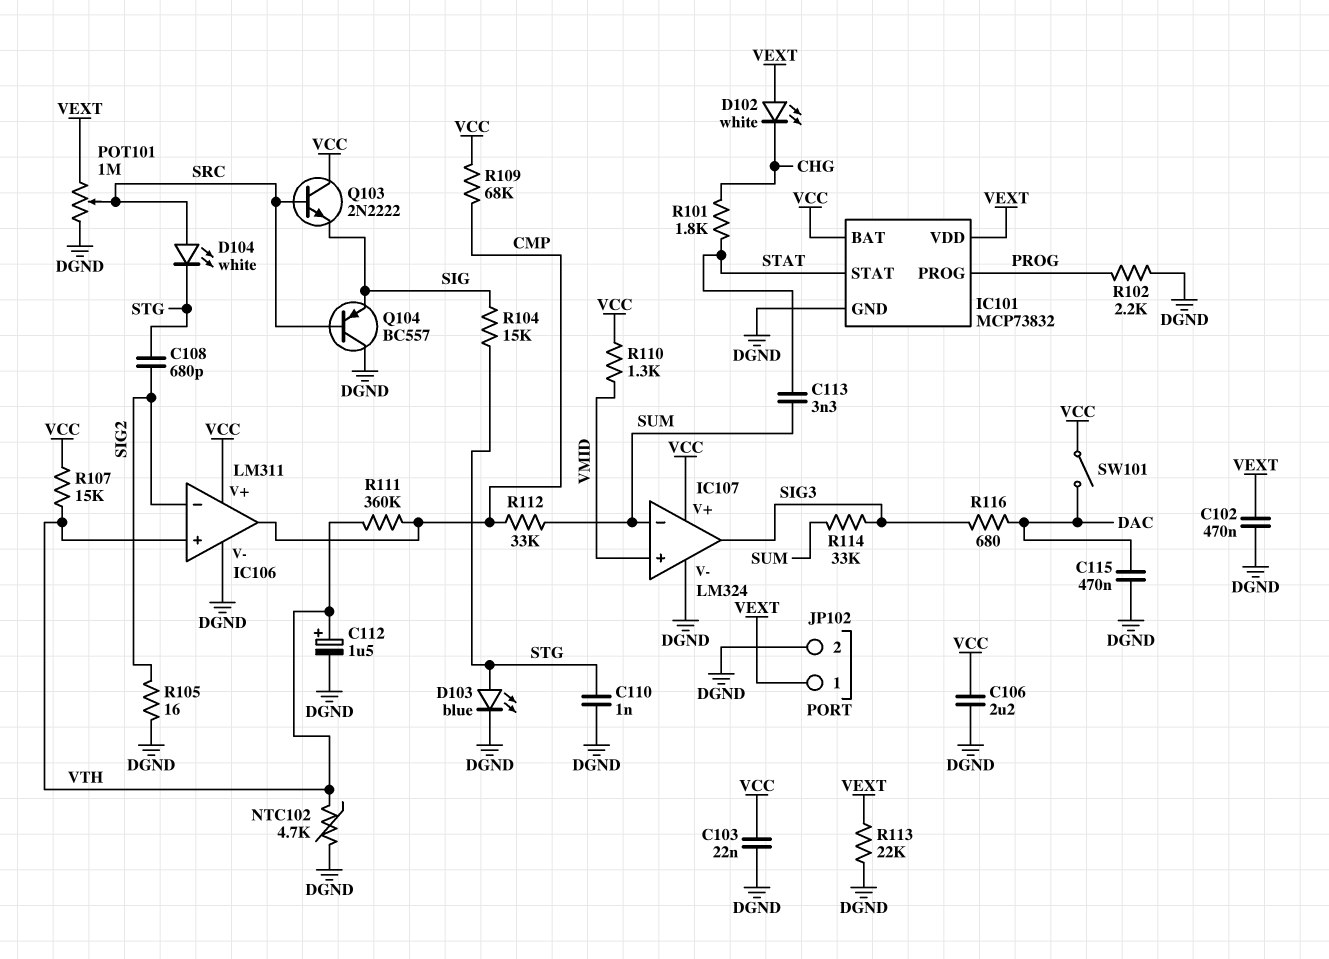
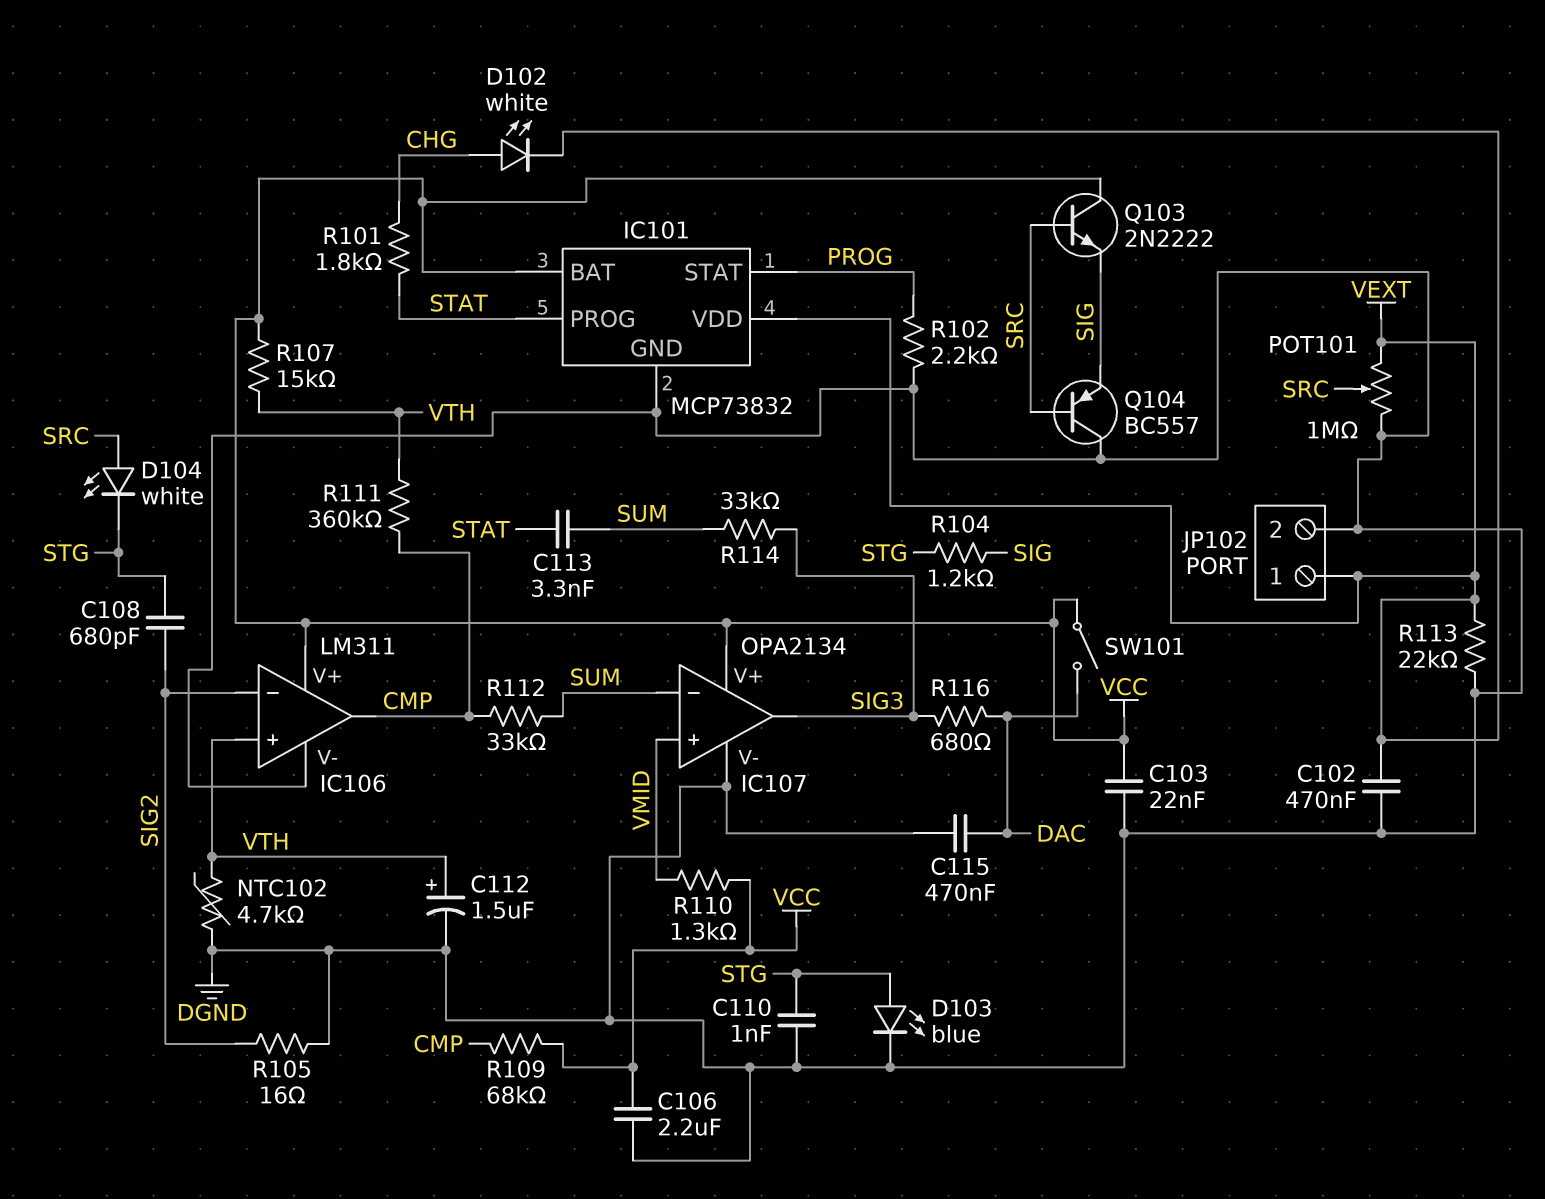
D102: LED white (A VEXT, K CHG) -> LED white (A CHG, K VEXT)
IC101 pin PROG: PROG -> STAT
IC101 pin STAT: STAT -> PROG
IC107: LM324 -> OPA2134
R104: 15k (SIG, STG) -> 1.2k (SIG, STG)

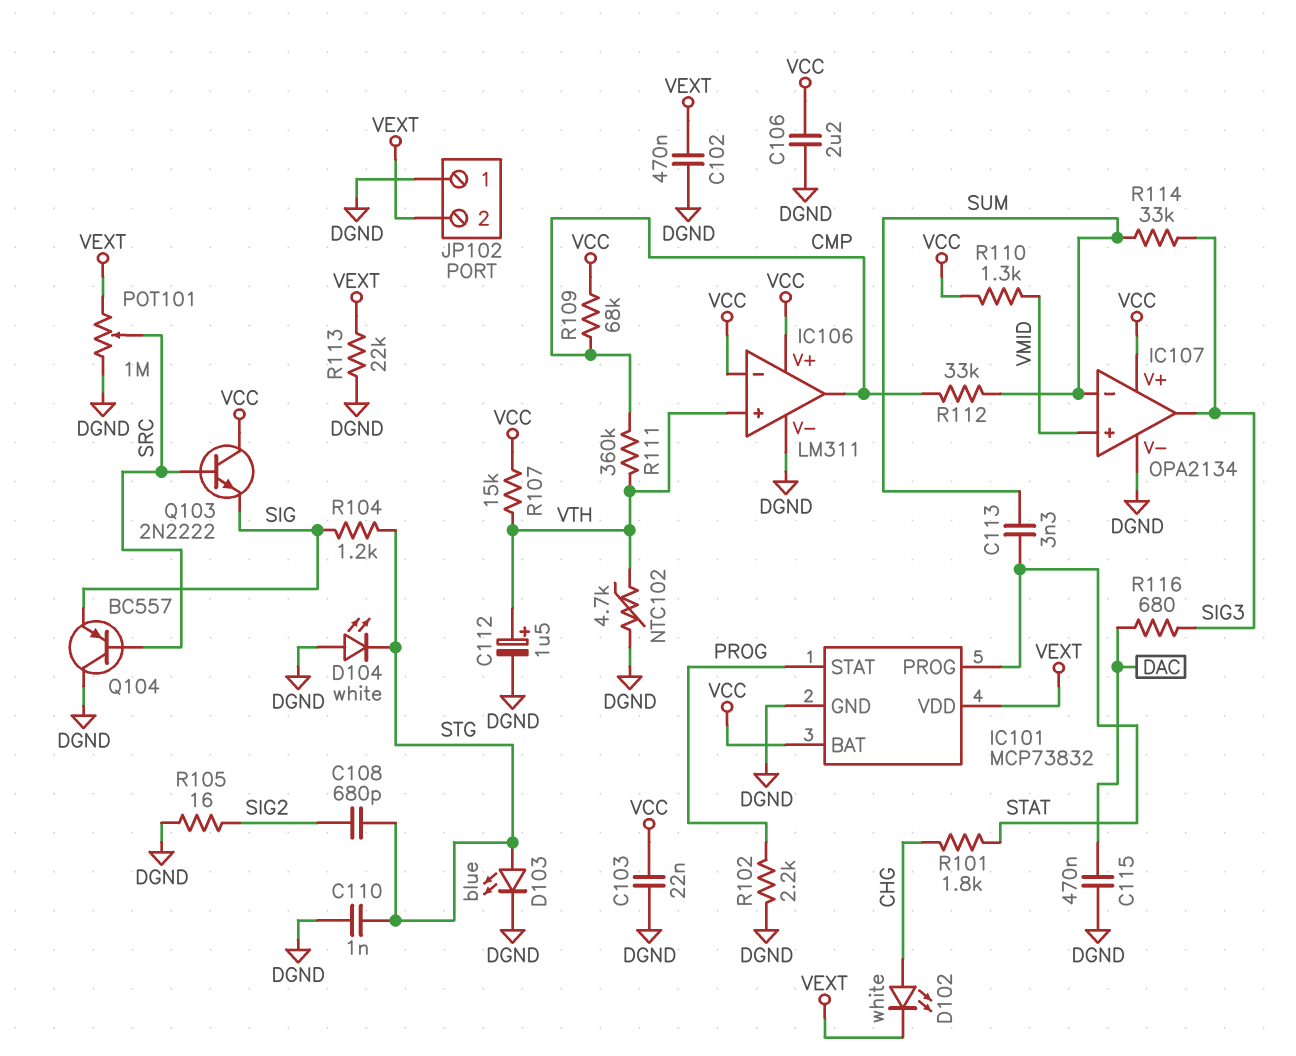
D104: LED white (A SRC, K STG) -> LED white (A DGND, K STG)
IC106 pin in-: SIG2 -> VCC
JP102 pin 1: VEXT -> DGND
JP102 pin 2: DGND -> VEXT
SW101: switch (DAC, VCC) -> none

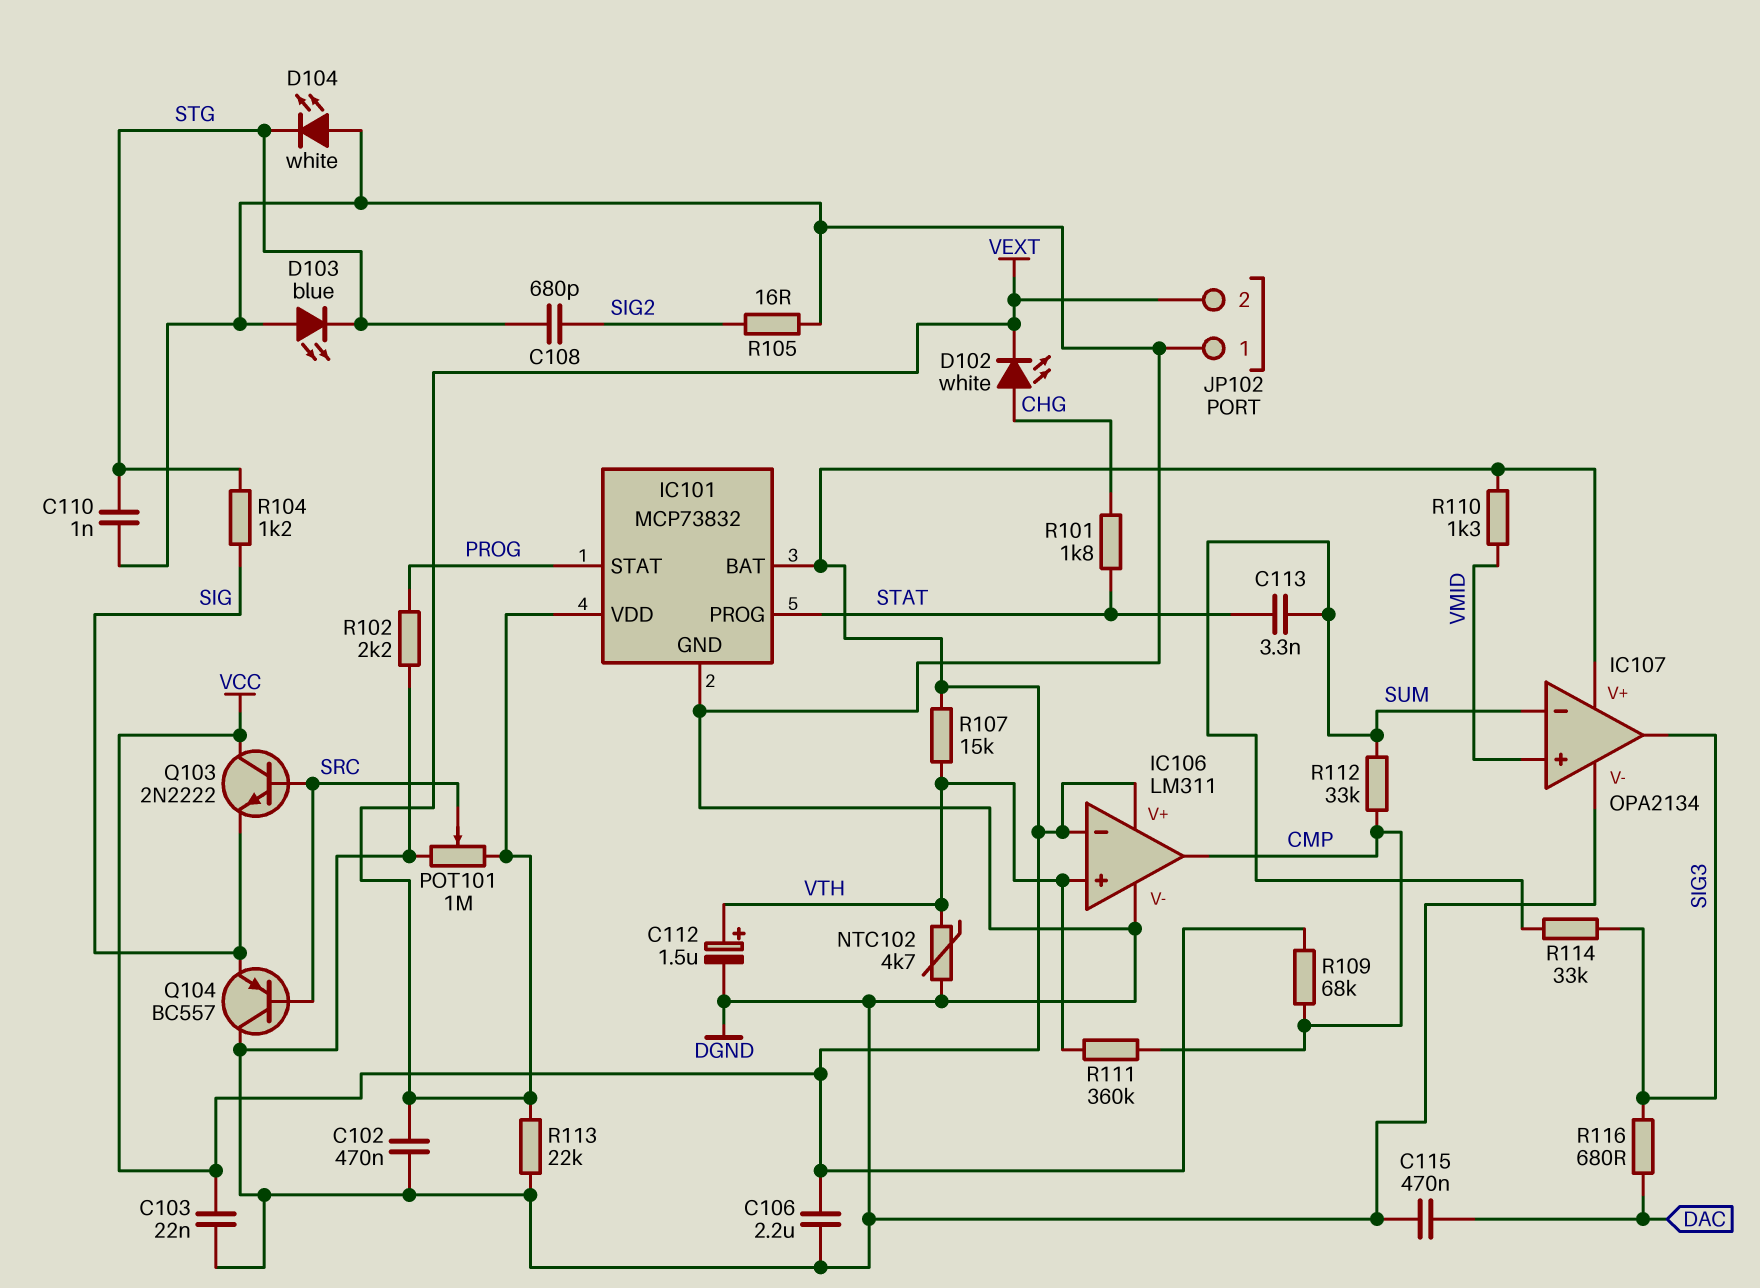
D103: LED blue (A STG, K DGND) -> LED blue (A DGND, K STG)

